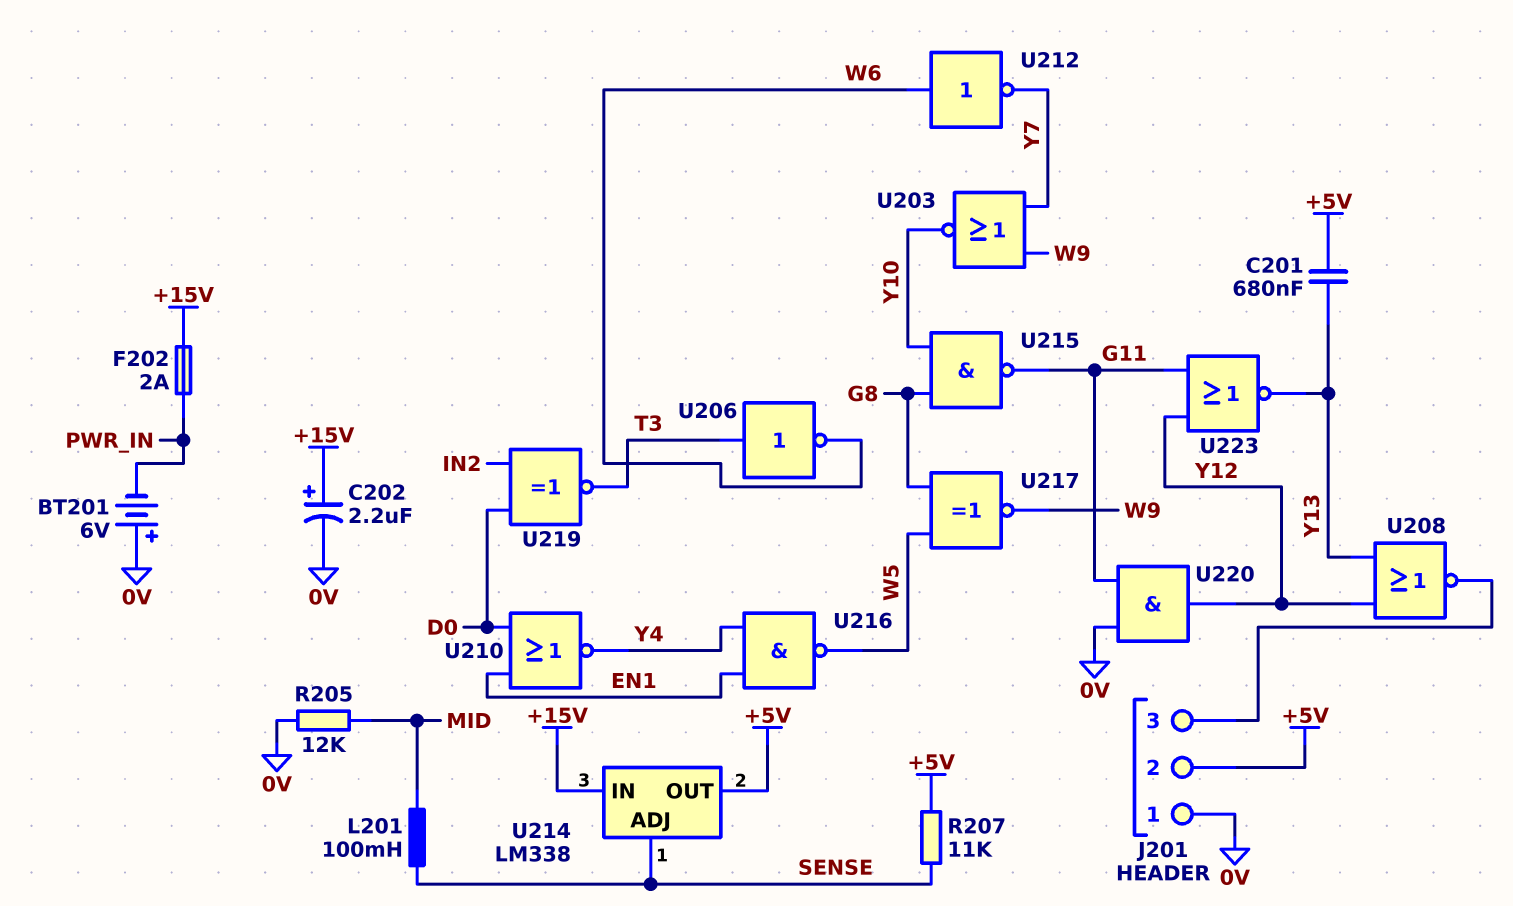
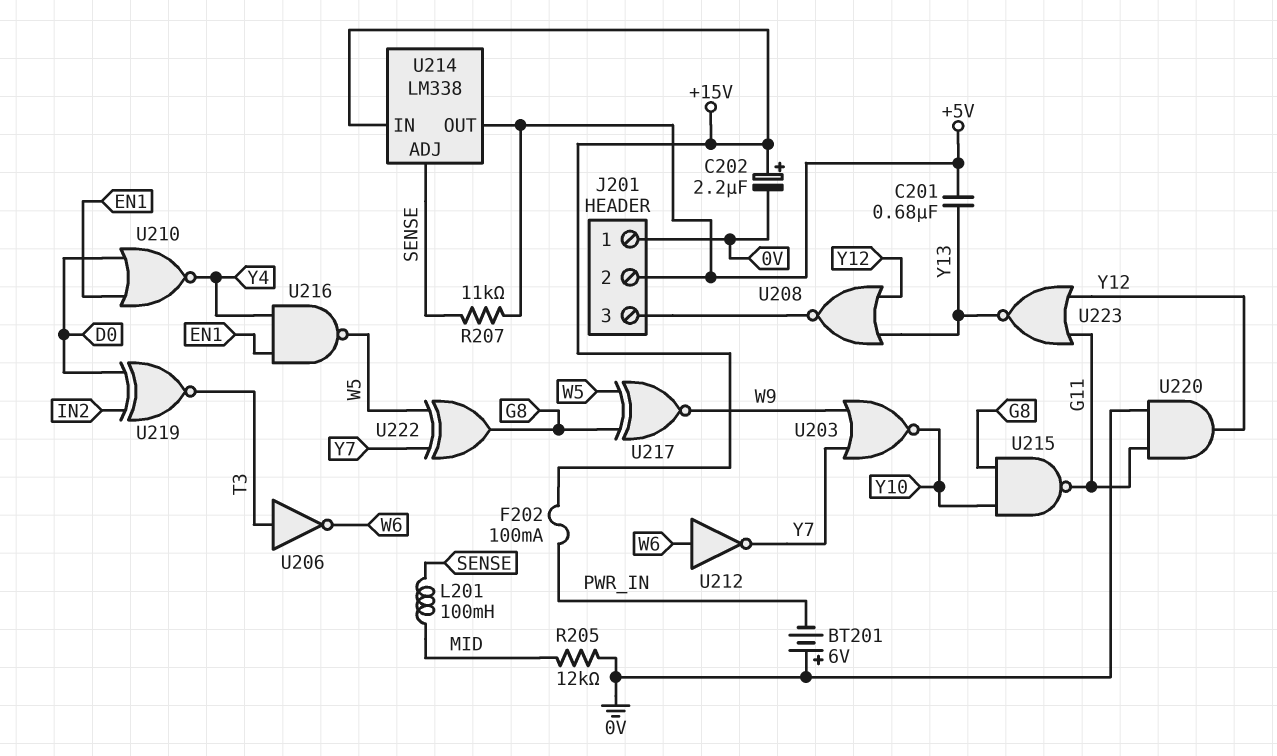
F202: 2A (+15V, PWR_IN) -> 100mA (+15V, PWR_IN)
U222: none -> XOR (in W5, in Y7, out G8)

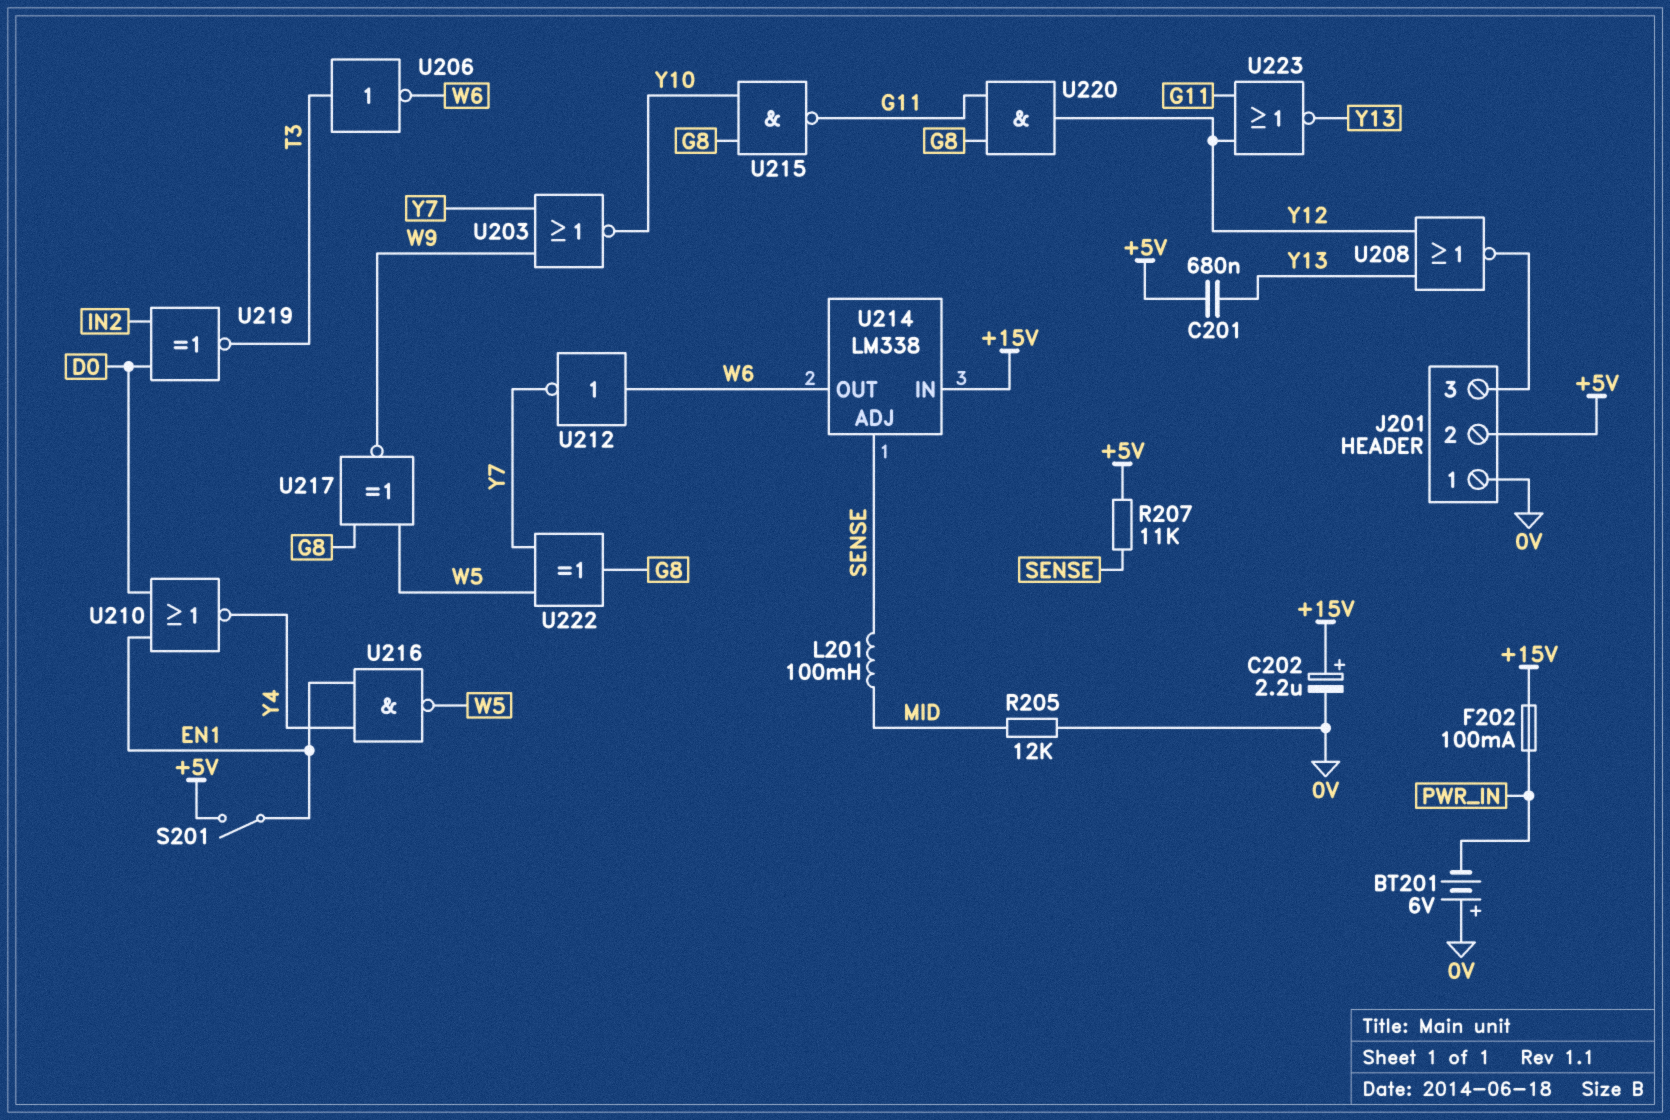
S201: none -> switch (+5V, EN1)
U214 pin OUT: +5V -> W6
U220: AND (in 0V, in G11, out Y12) -> AND (in G8, in G11, out Y12)

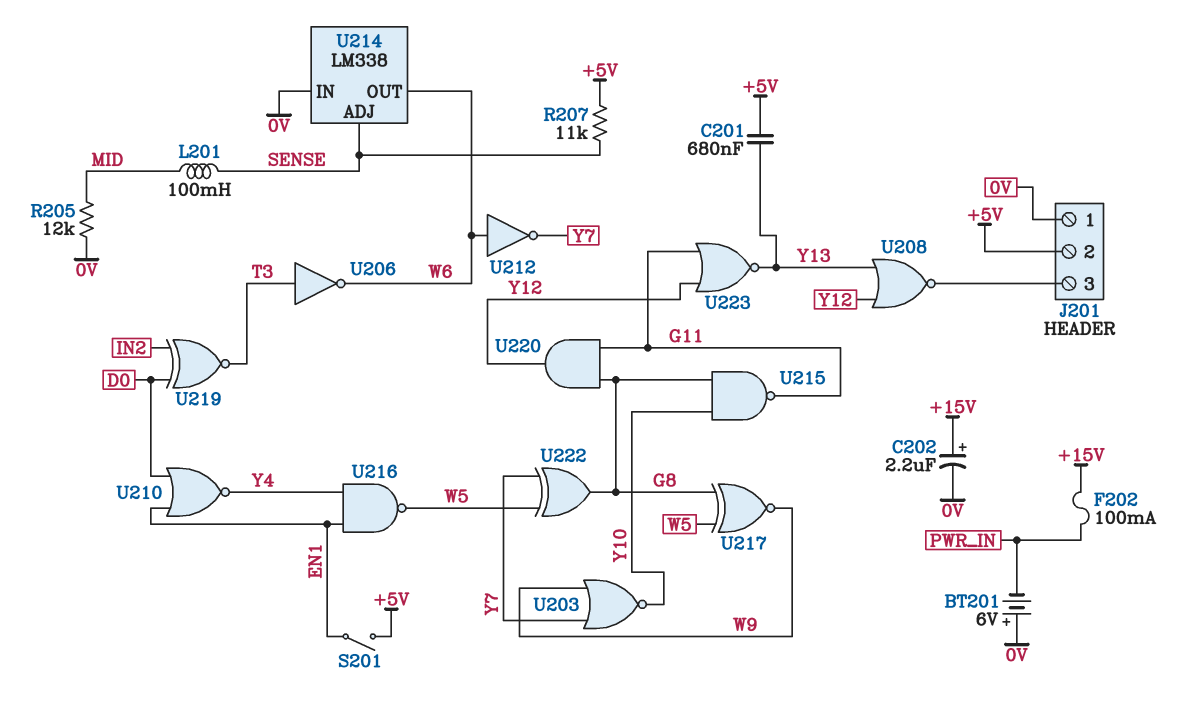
U214 pin IN: +15V -> 0V

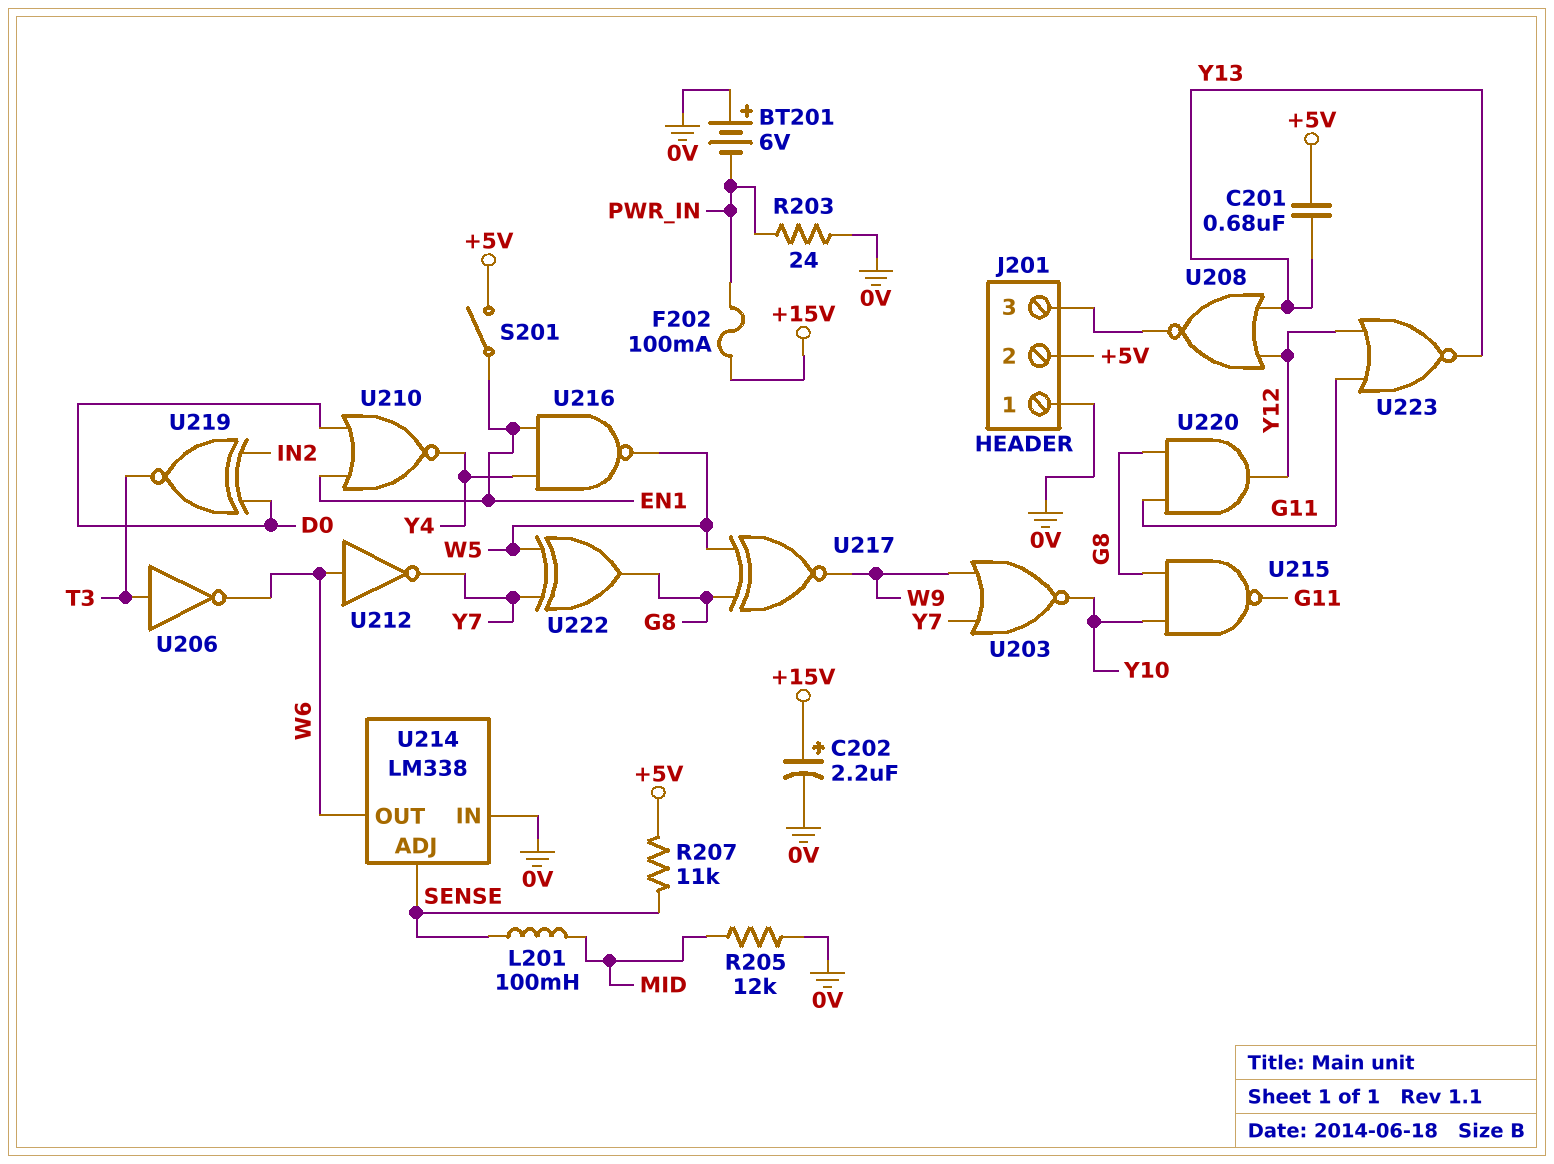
R203: none -> 24 (0V, PWR_IN)

